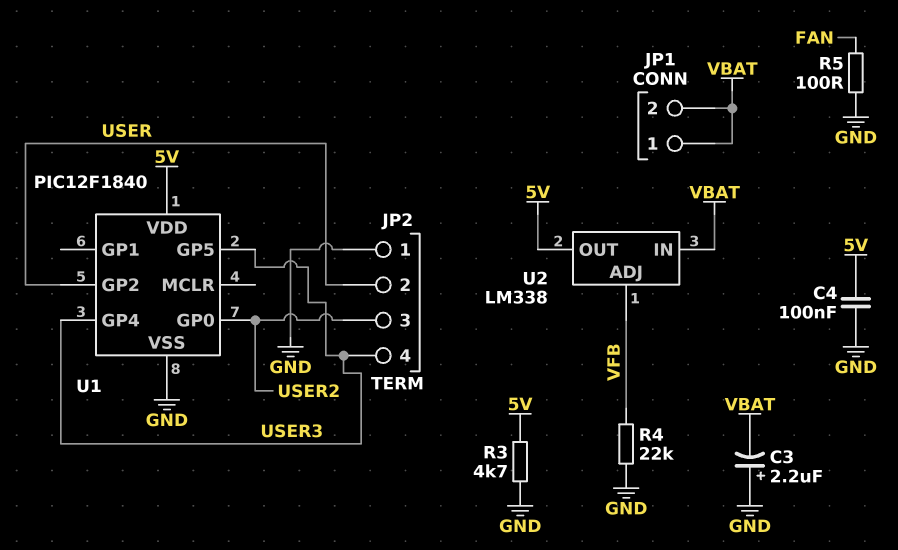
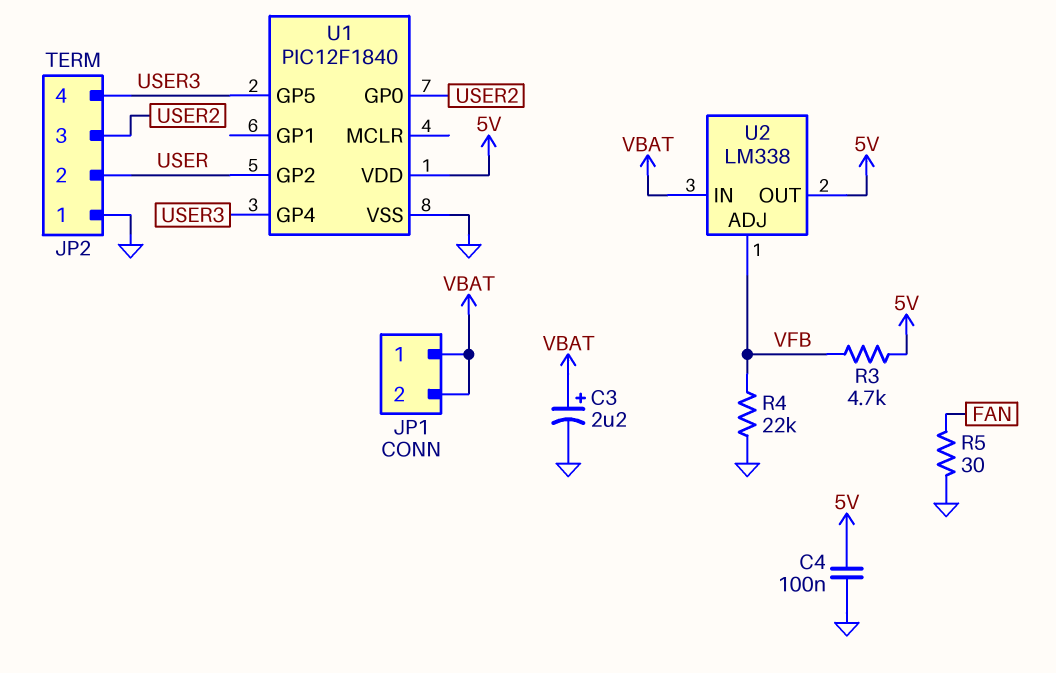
C3: 2.2uF (plus GND, minus VBAT) -> 2.2uF (plus VBAT, minus GND)
R3: 4.7k (5V, GND) -> 4.7k (5V, VFB)
R5: 100 (FAN, GND) -> 30 (FAN, GND)

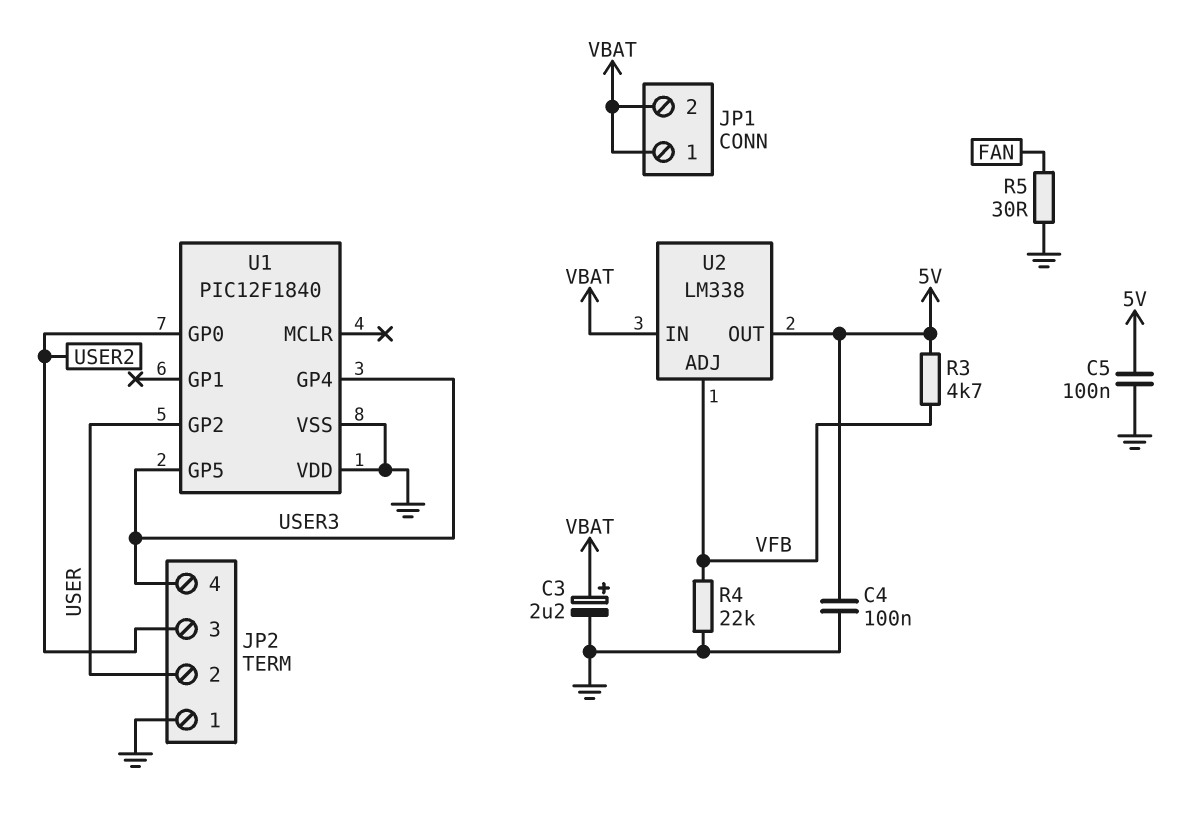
C5: none -> 100nF (5V, GND)
U1 pin VDD: 5V -> GND

